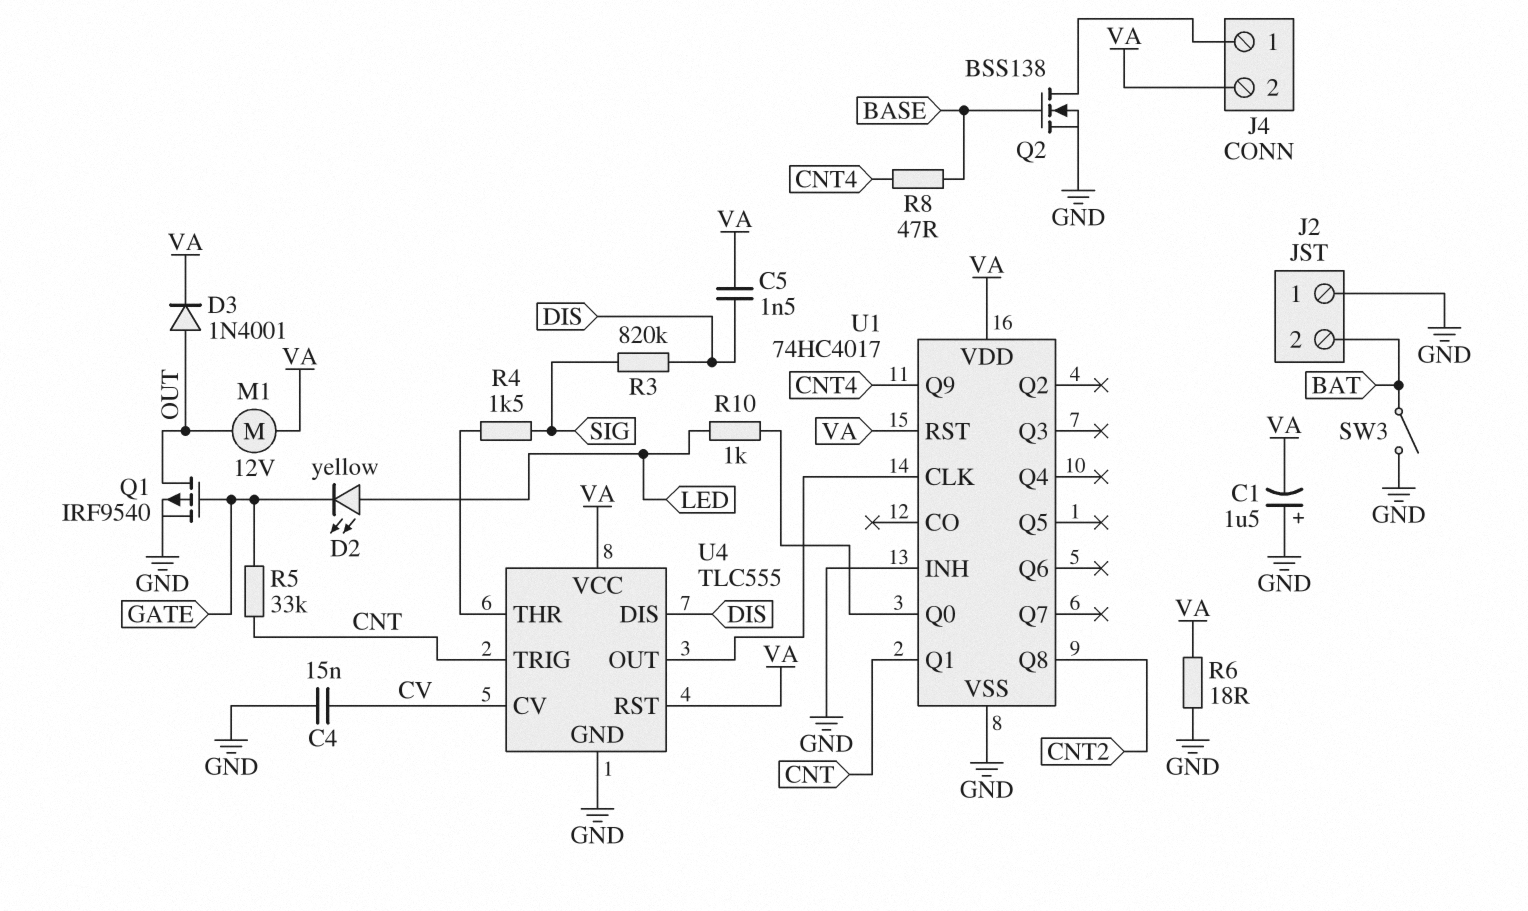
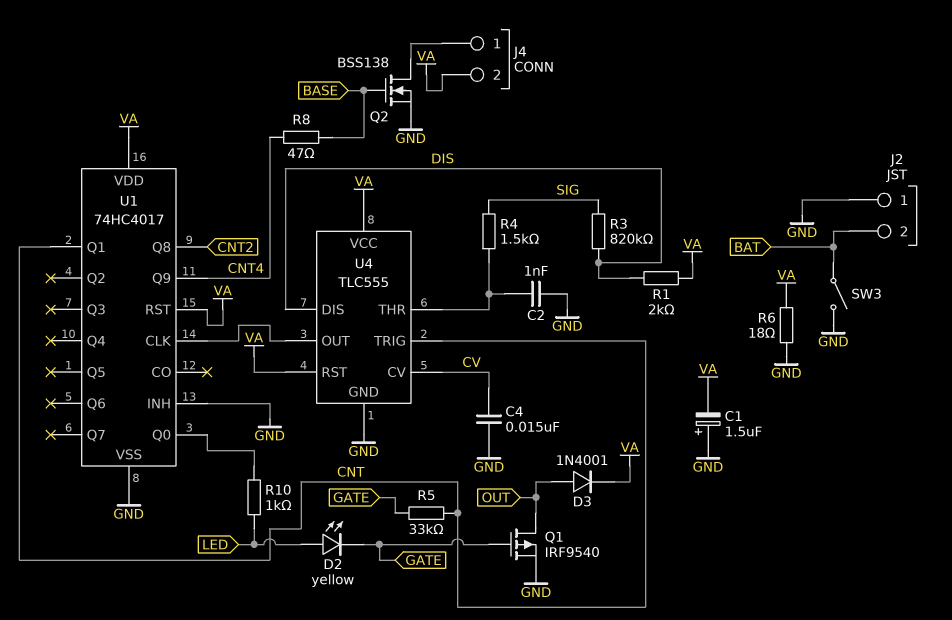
C2: none -> 1nF (GND, U4/THR)
C5: 1.5nF (DIS, VA) -> none
M1: motor 12V (OUT, VA) -> none
R1: none -> 2k (DIS, VA)

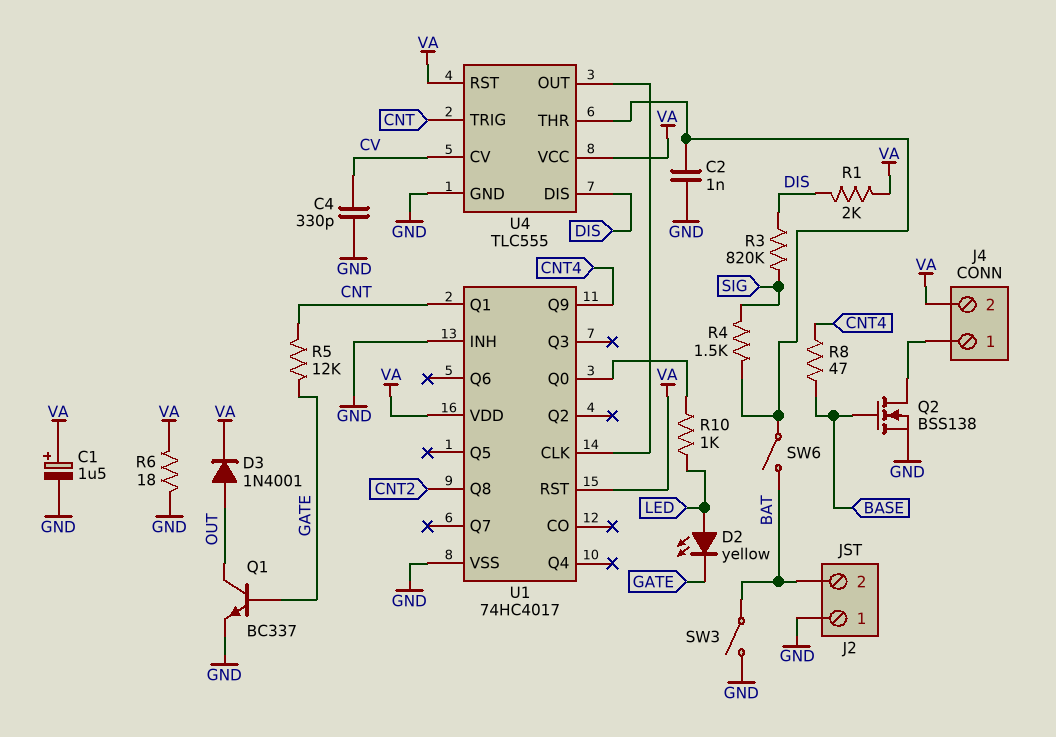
C1: 1.5uF (plus GND, minus VA) -> 1.5uF (plus VA, minus GND)
C4: 15nF (CV, GND) -> 330pF (CV, GND)
Q1: PMOS IRF9540 (G GATE, D OUT, S GND) -> NPN BC337 (B GATE, C OUT, E GND)
R5: 33k (CNT, GATE) -> 12k (CNT, GATE)
SW6: none -> switch (BAT, U4/THR)

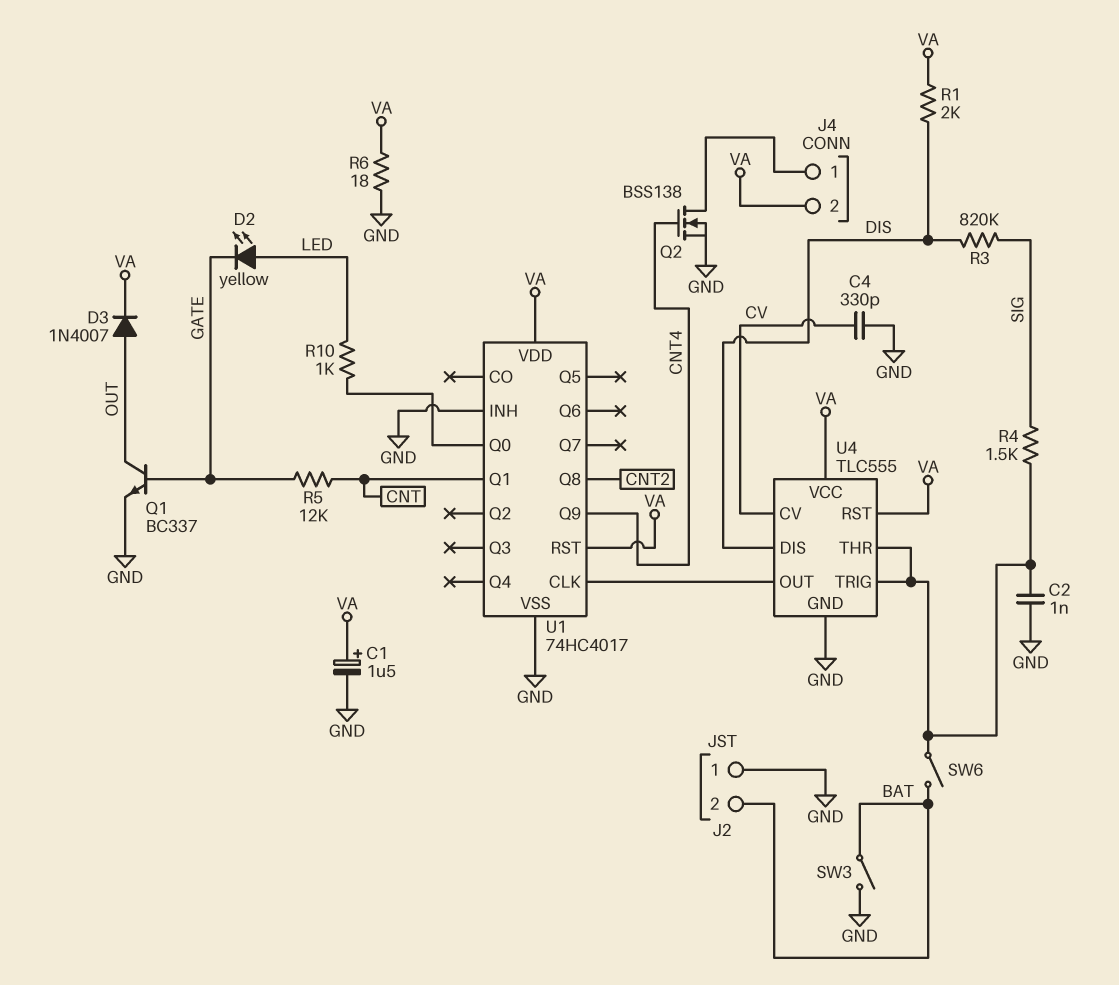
D3: diode 1N4001 (A OUT, K VA) -> diode 1N4007 (A OUT, K VA)
Q2: NMOS BSS138 (G BASE, D J4/1, S GND) -> NMOS BSS138 (G CNT4, D J4/1, S GND)
R8: 47 (BASE, CNT4) -> none
U4 pin TRIG: CNT -> U4/THR

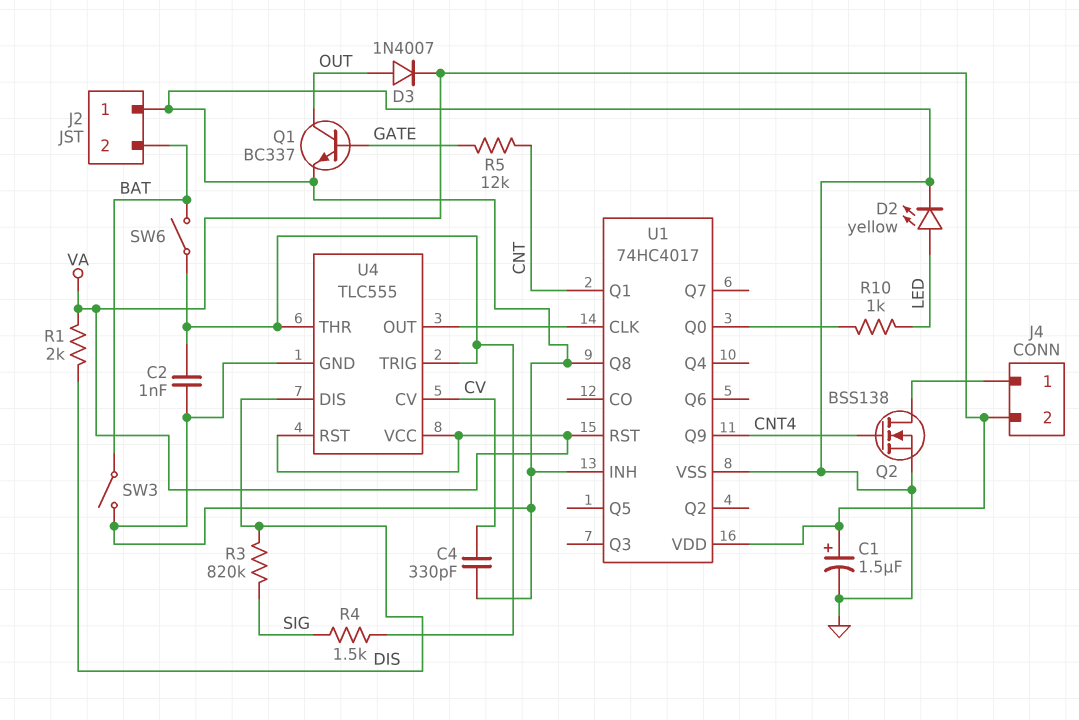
D2: LED yellow (A LED, K GATE) -> LED yellow (A LED, K GND)
R6: 18 (GND, VA) -> none
U1 pin Q8: CNT2 -> GND

